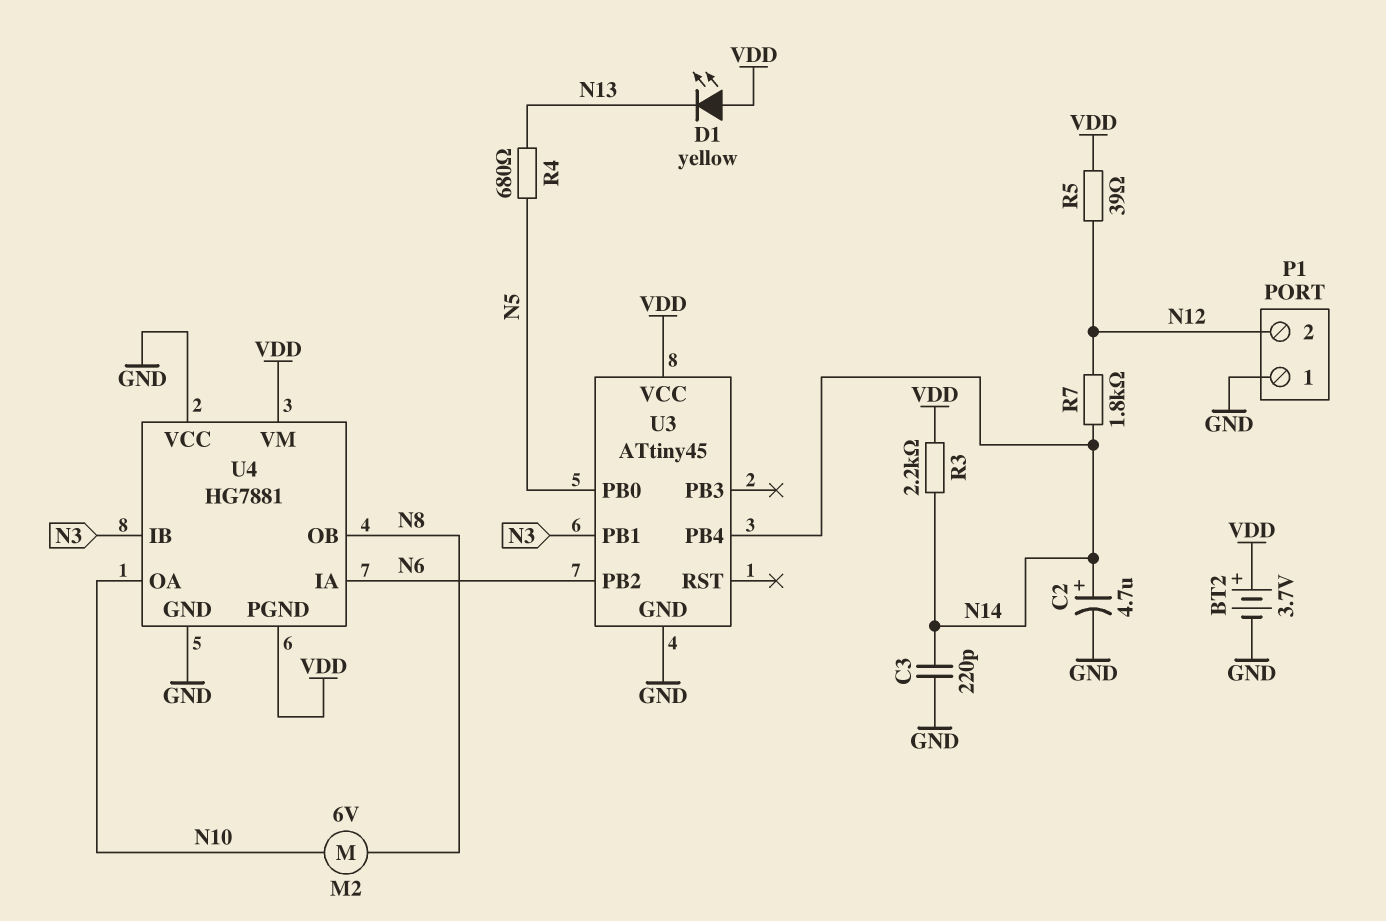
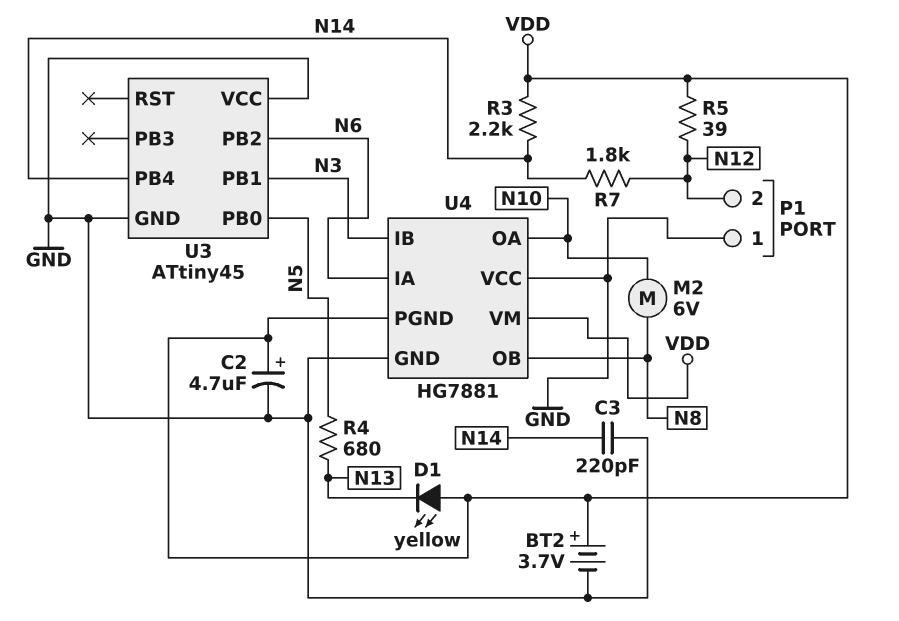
C2: 4.7uF (plus N14, minus GND) -> 4.7uF (plus VDD, minus GND)
U3 pin VCC: VDD -> GND

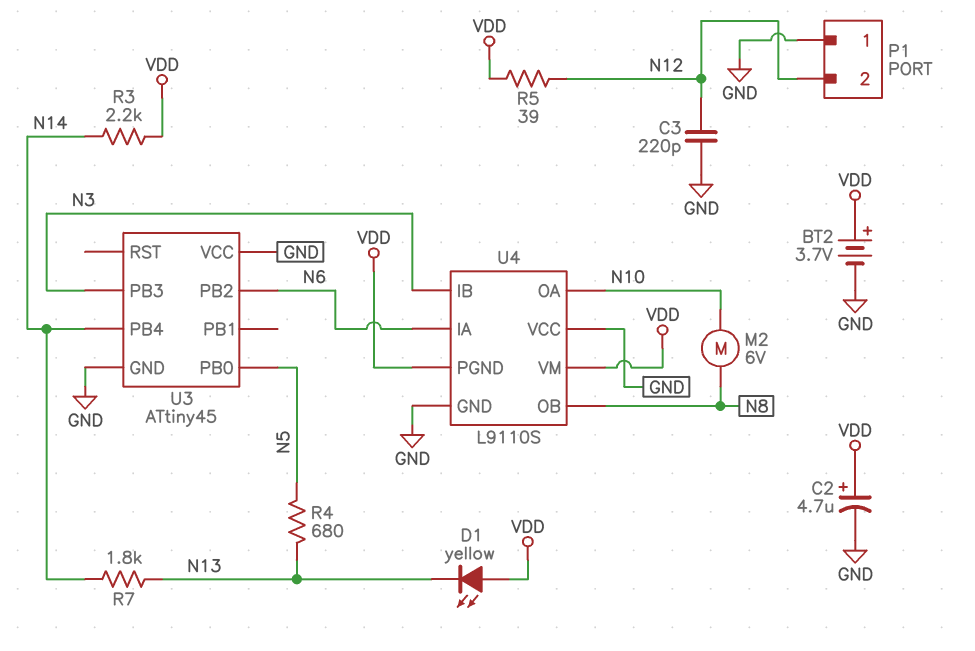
C3: 220pF (GND, N14) -> 220pF (GND, N12)
R7: 1.8k (N12, N14) -> 1.8k (N13, N14)
U3 pin PB1: N3 -> none
U3 pin PB3: none -> N3
U4: HG7881 -> L9110S

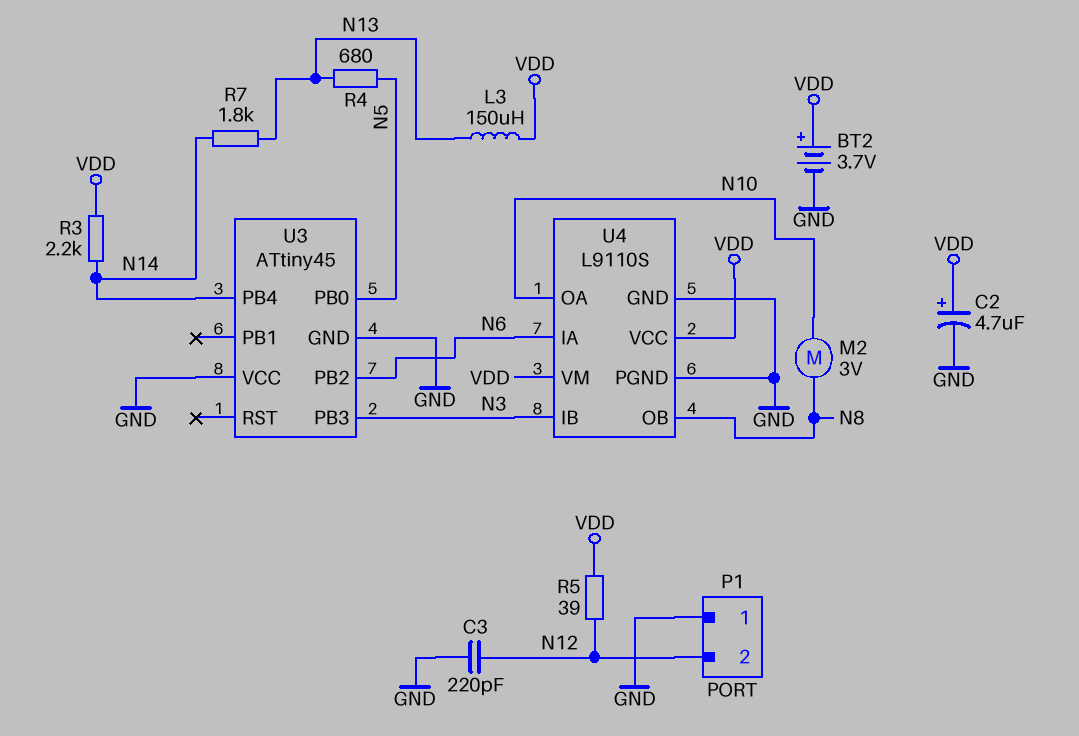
D1: LED yellow (A VDD, K N13) -> none
L3: none -> 150uH (N13, VDD)
M2: motor 6V (N8, N10) -> motor 3V (N8, N10)
U4 pin PGND: VDD -> GND
U4 pin VCC: GND -> VDD

